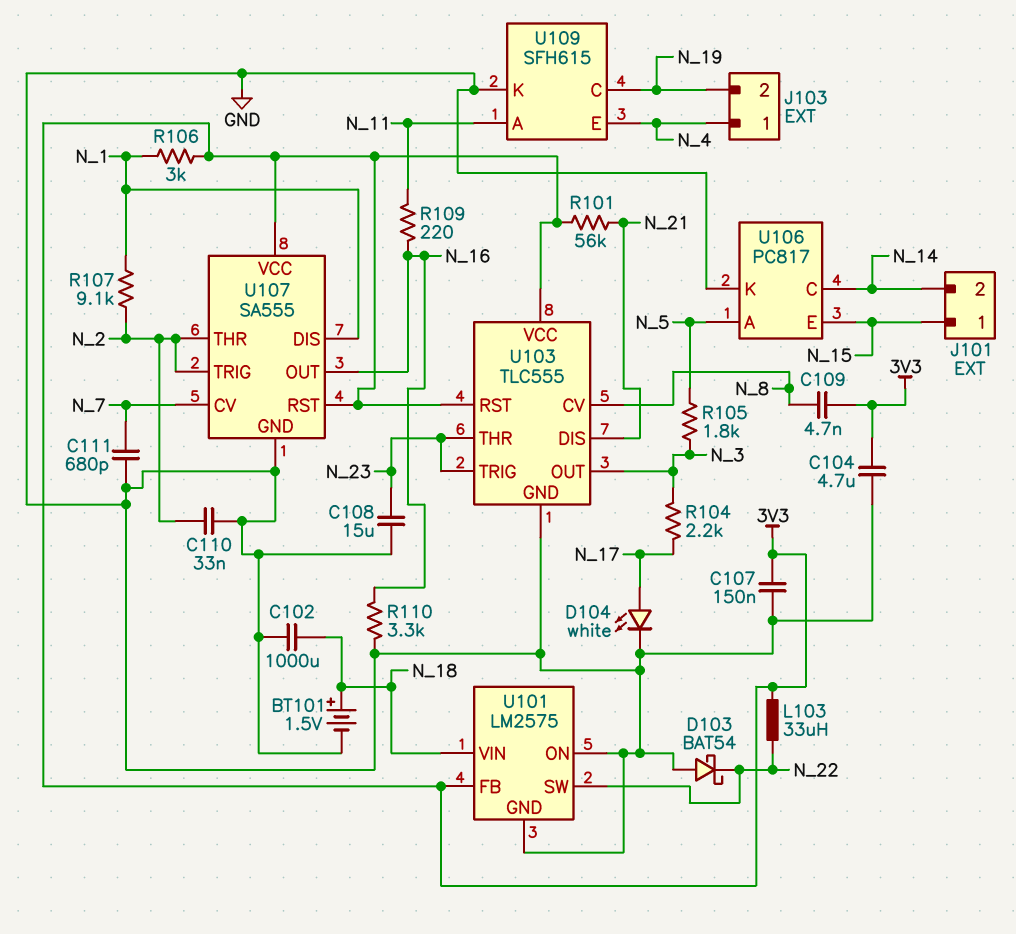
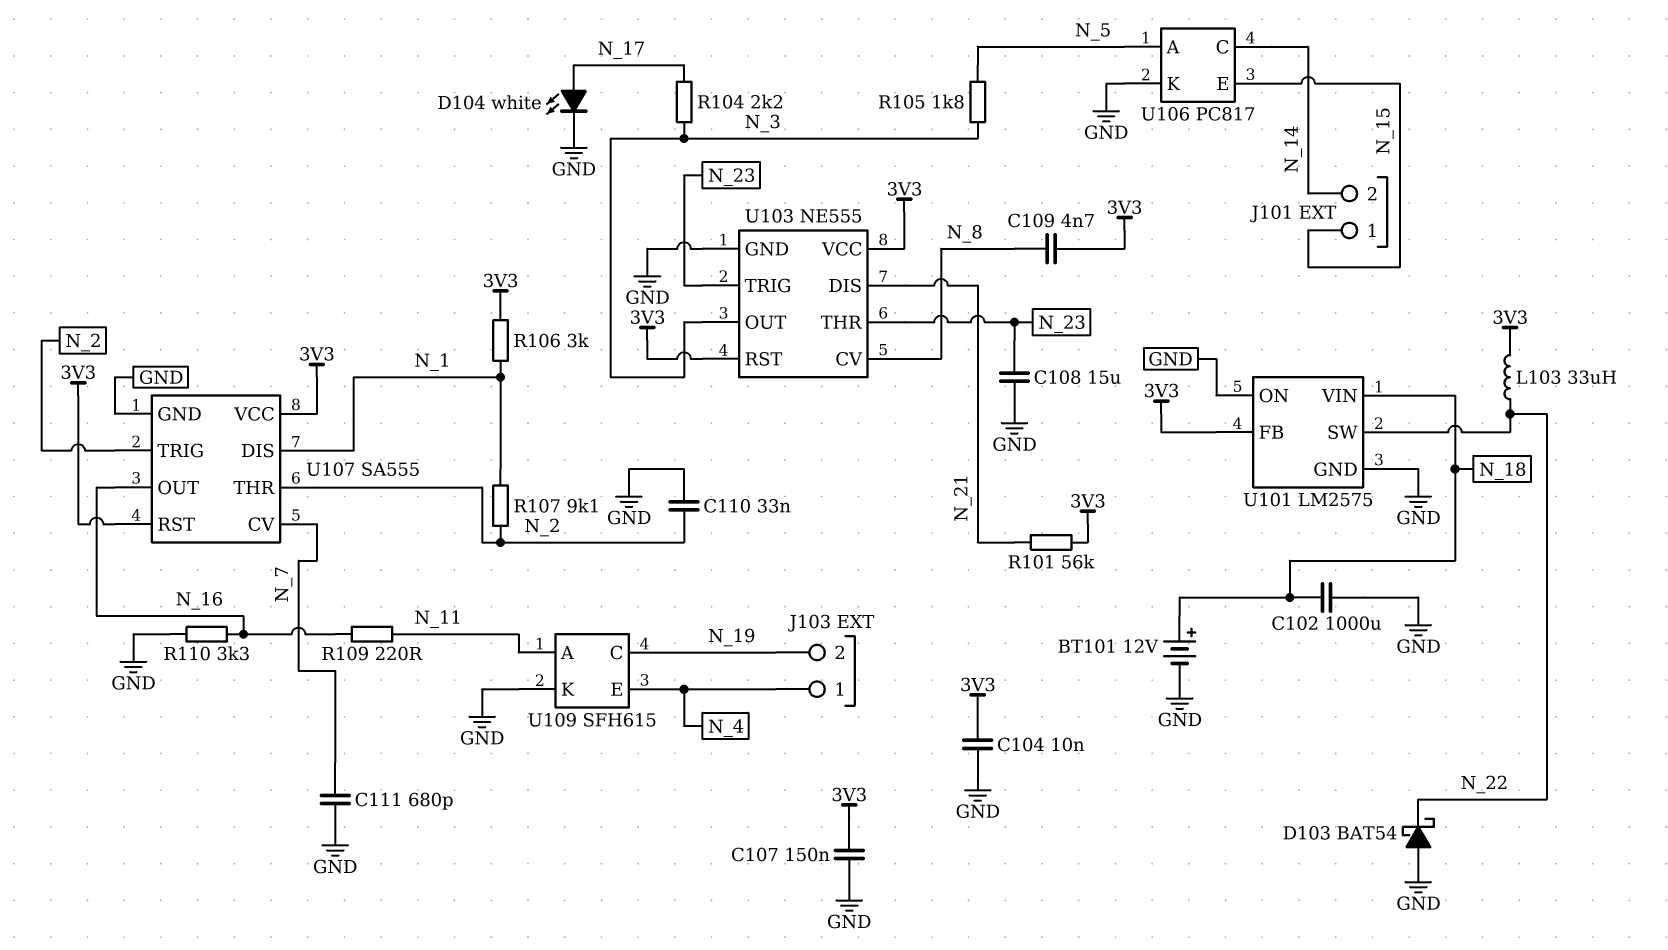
BT101: 1.5V (plus N_18, minus GND) -> 12V (plus N_18, minus GND)
C104: 4.7uF (3V3, GND) -> 10nF (3V3, GND)
U103: TLC555 -> NE555

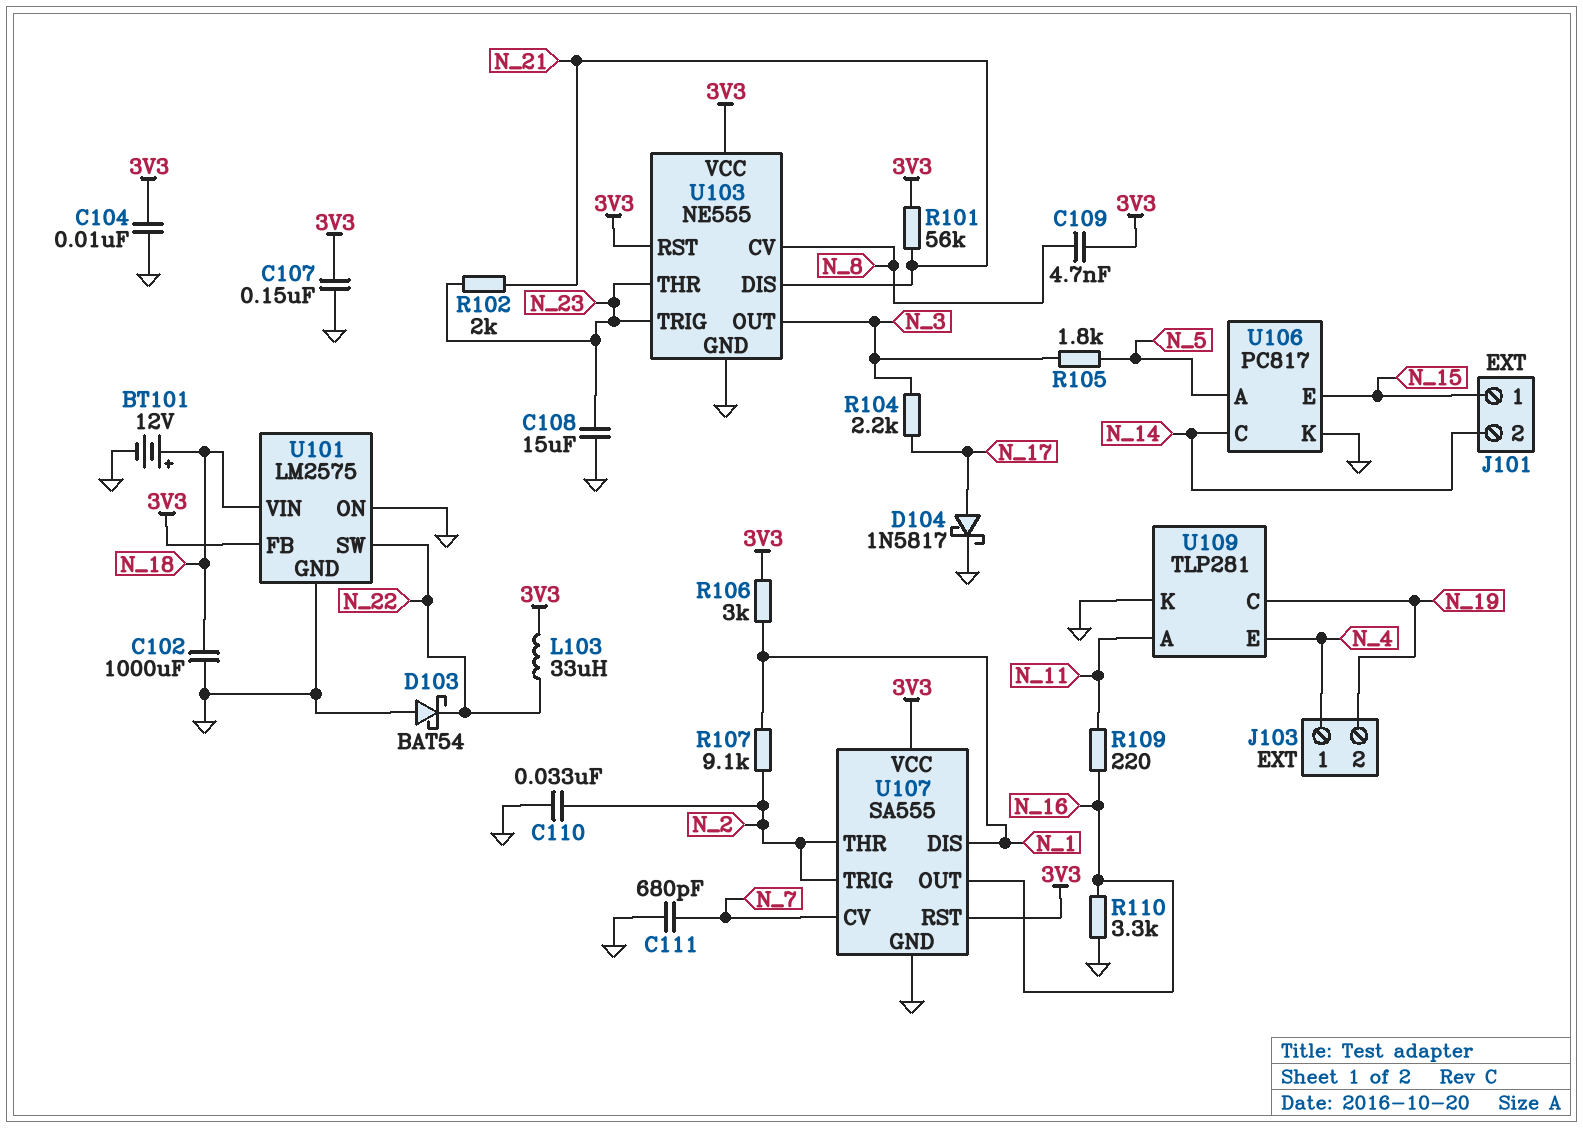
D104: LED white (A N_17, K GND) -> schottky 1N5817 (A N_17, K GND)
R102: none -> 2k (N_21, N_23)
U109: SFH615 -> TLP281

